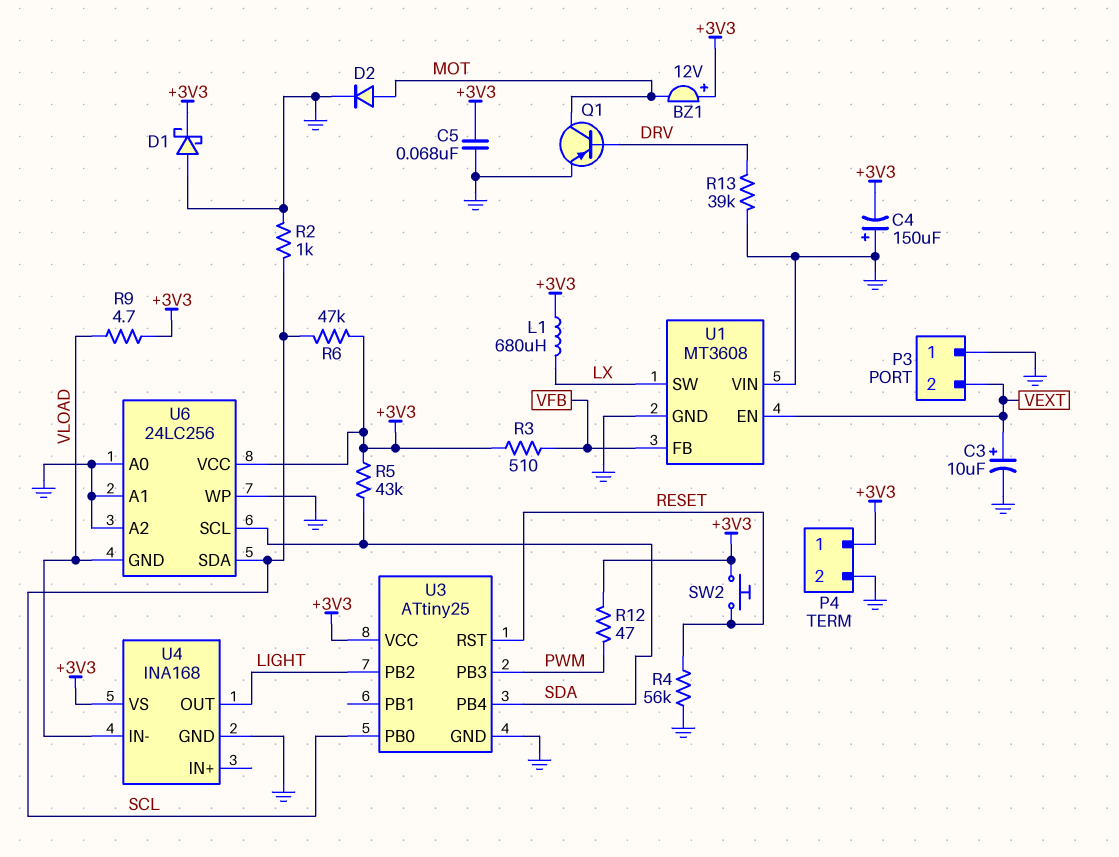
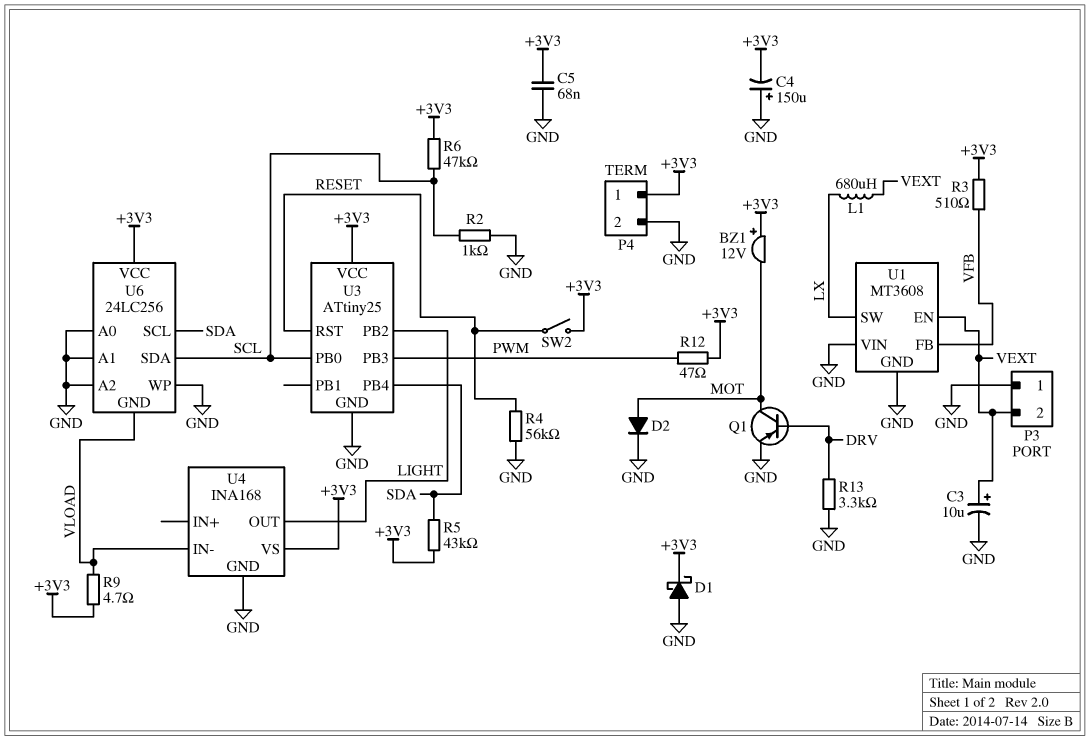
L1: 680uH (+3V3, LX) -> 680uH (LX, VEXT)
R13: 39k (DRV, GND) -> 3.3k (DRV, GND)
SW2: button (+3V3, RESET) -> switch (+3V3, RESET)

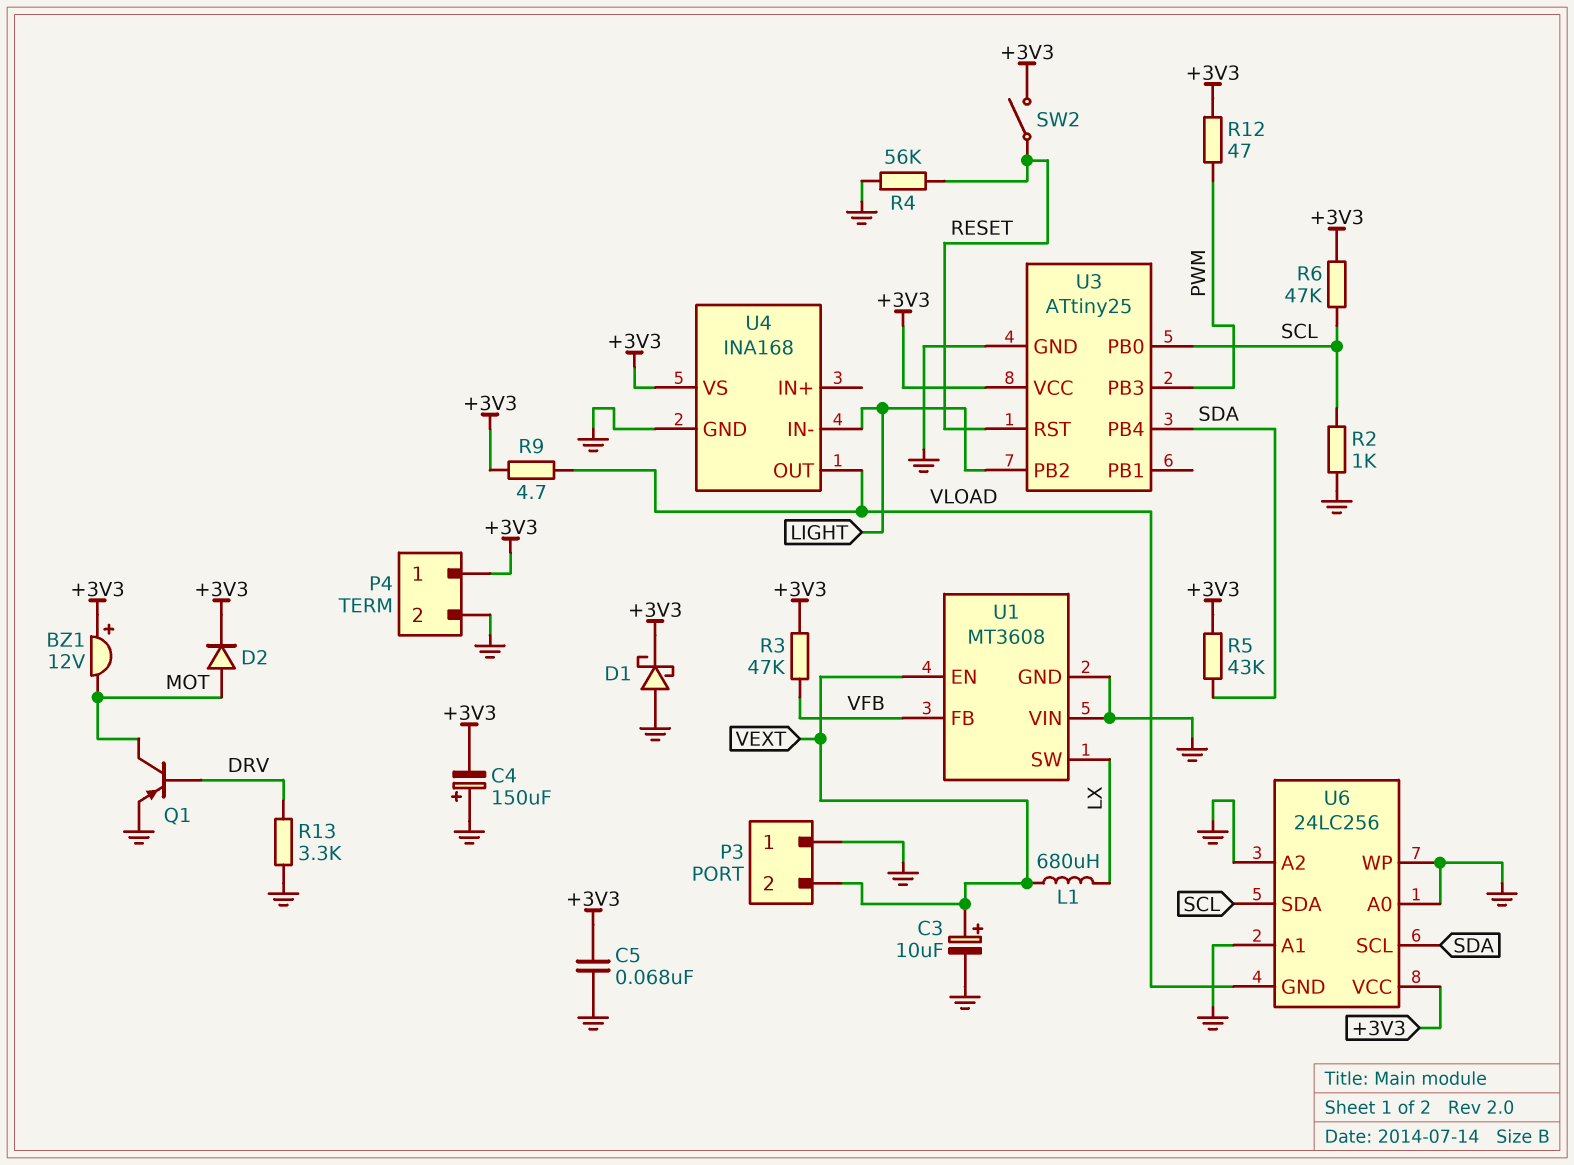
D2: diode (A MOT, K GND) -> diode (A MOT, K +3V3)
R3: 510 (+3V3, VFB) -> 47k (+3V3, VFB)
U4 pin IN-: VLOAD -> LIGHT
U4 pin OUT: LIGHT -> VLOAD

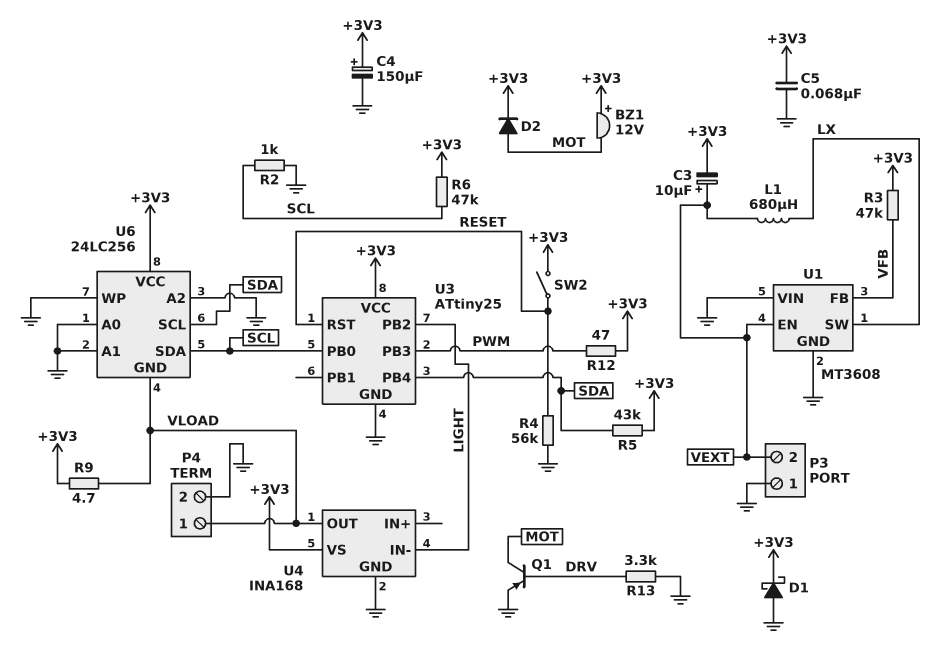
C3: 10uF (plus VEXT, minus GND) -> 10uF (plus VEXT, minus +3V3)
C4: 150uF (plus GND, minus +3V3) -> 150uF (plus +3V3, minus GND)
P4 pin 1: +3V3 -> VLOAD

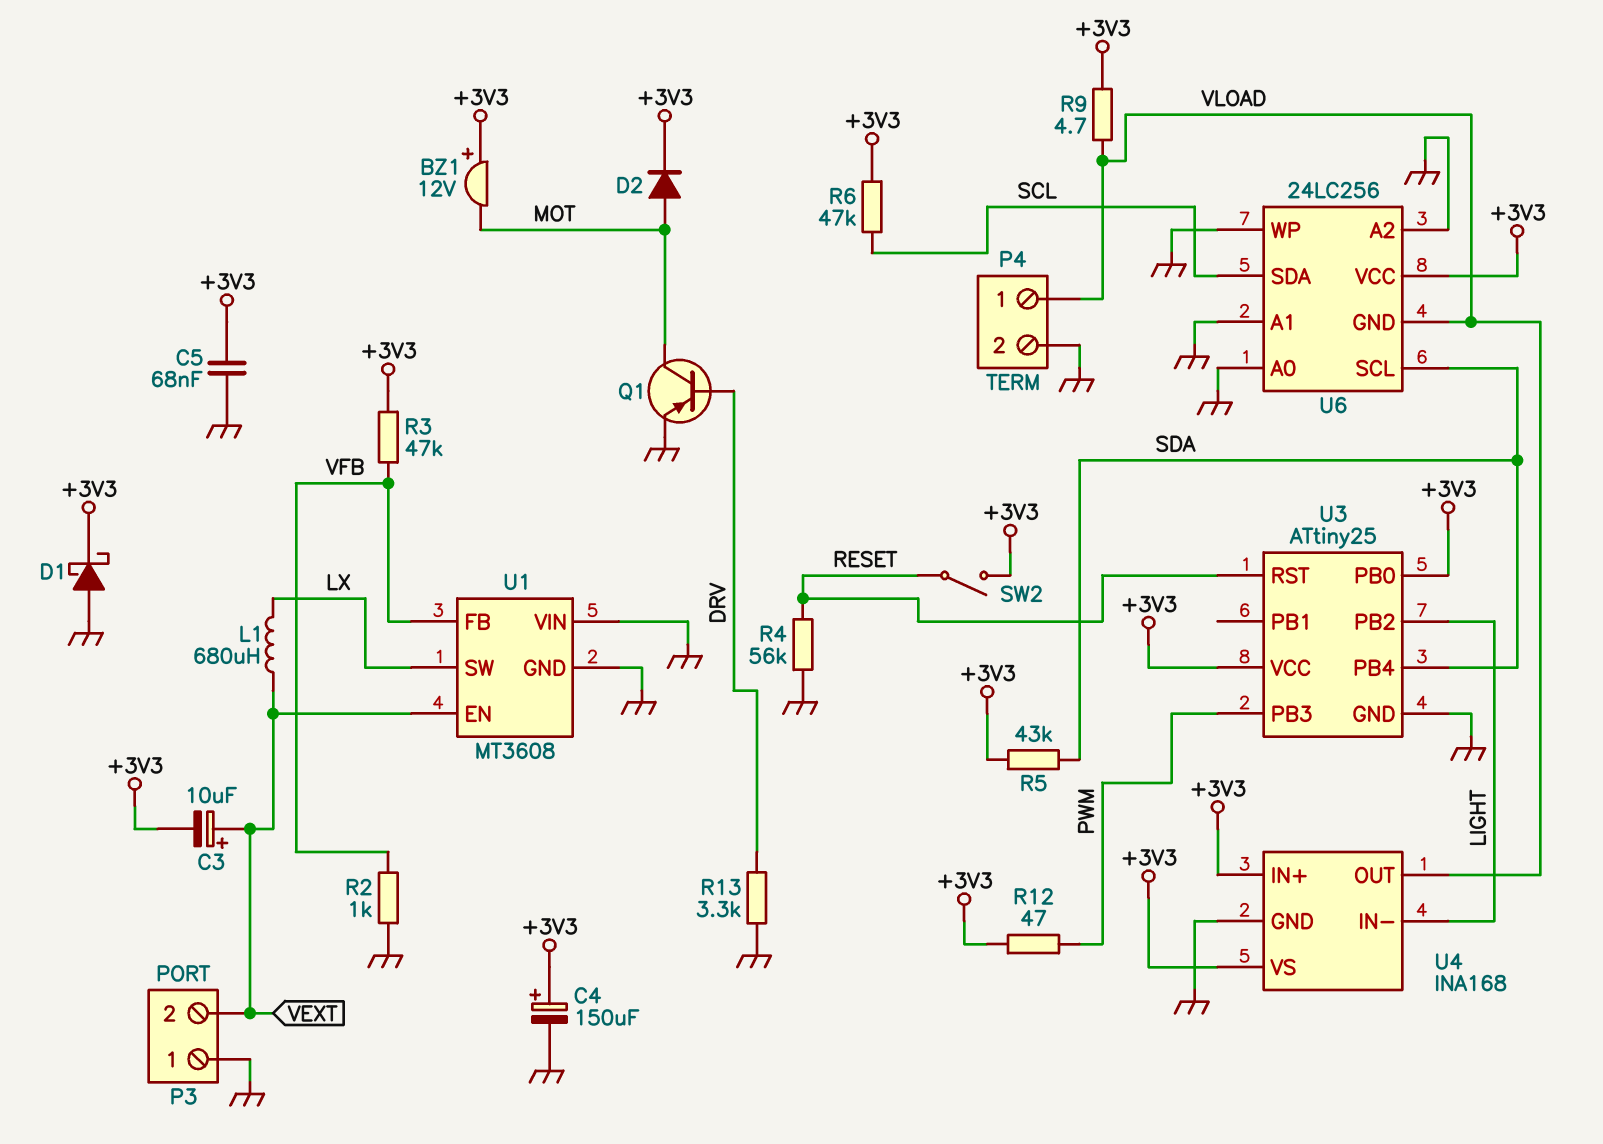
R2: 1k (GND, SCL) -> 1k (GND, VFB)
U3 pin PB0: SCL -> +3V3
U4 pin IN+: none -> +3V3

